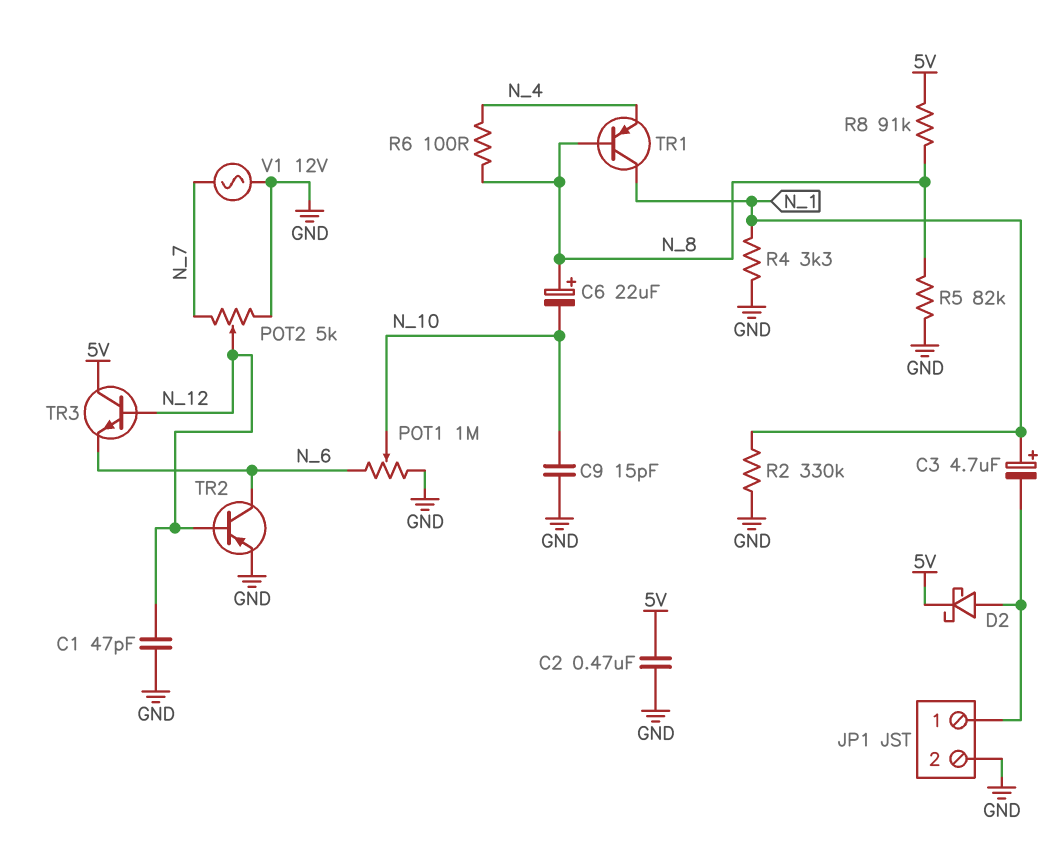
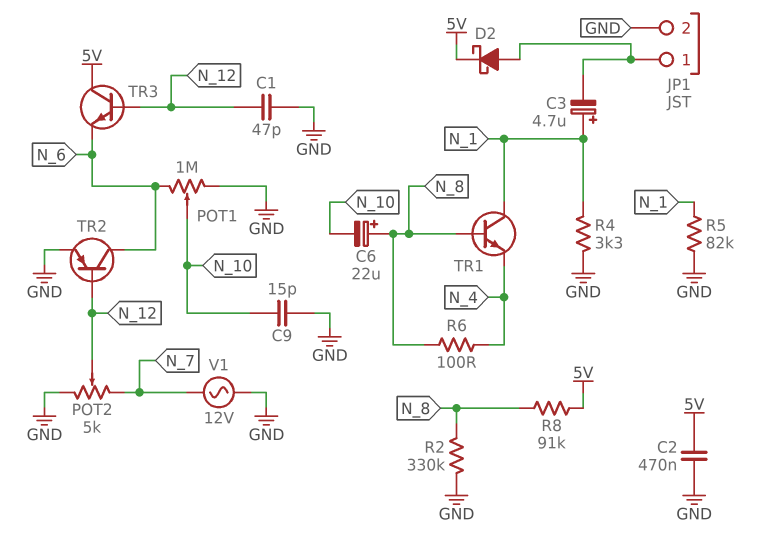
R2: 330k (GND, N_1) -> 330k (GND, N_8)
R5: 82k (GND, N_8) -> 82k (GND, N_1)
TR1: PNP (B N_8, C N_1, E N_4) -> NPN (B N_8, C N_1, E N_4)

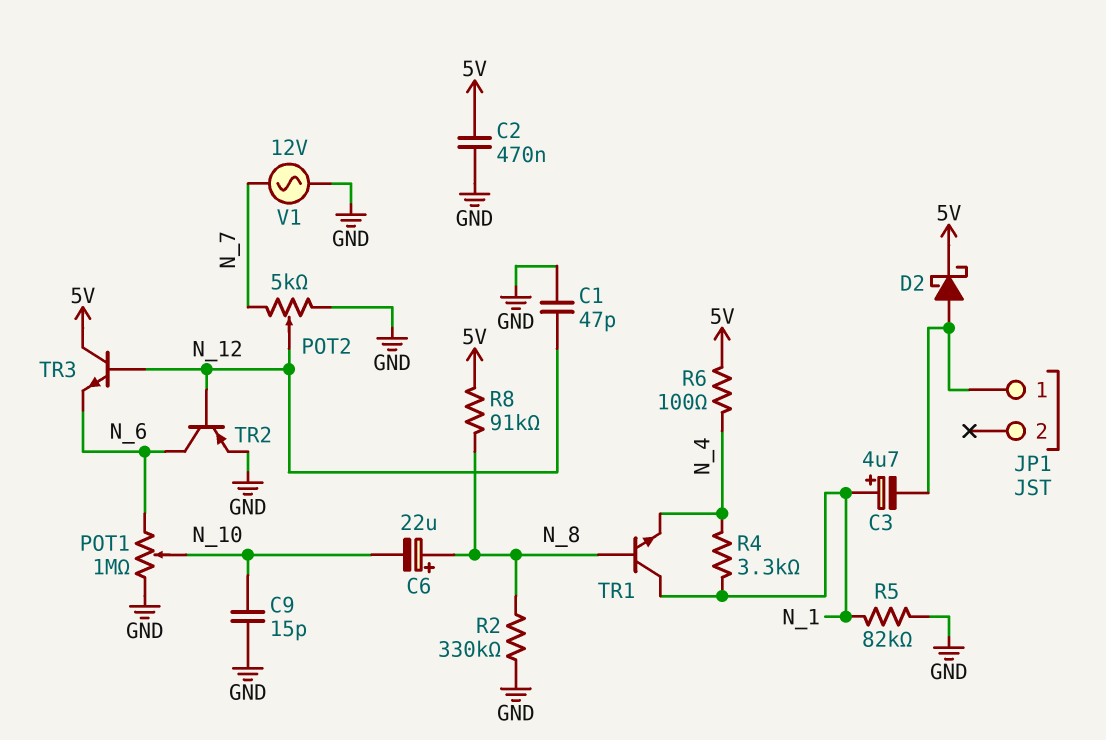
JP1 pin 2: GND -> none
R4: 3.3k (GND, N_1) -> 3.3k (N_1, N_4)
R6: 100 (N_4, N_8) -> 100 (5V, N_4)

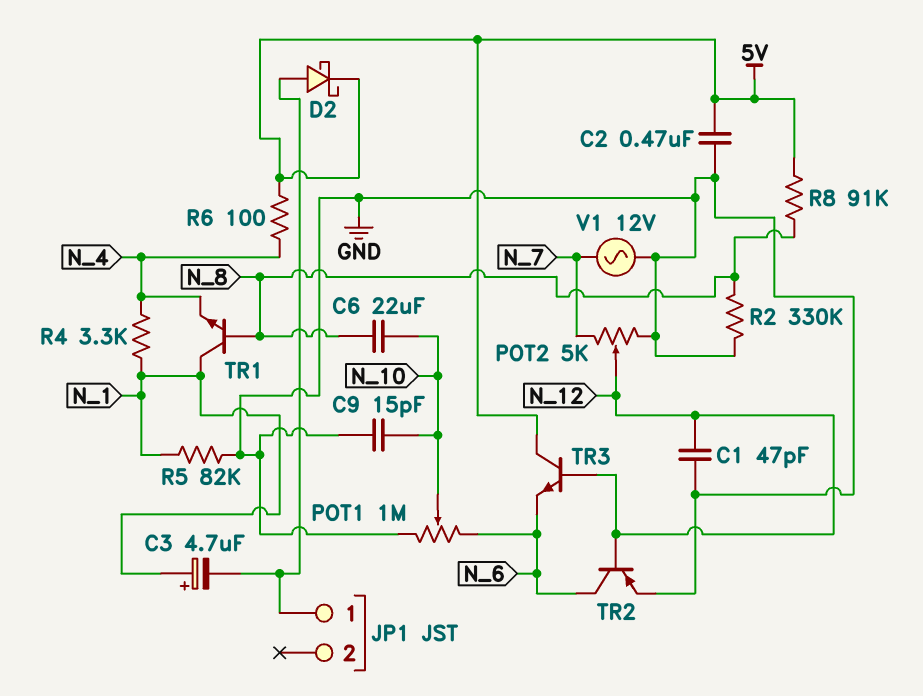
C6: 22uF (plus N_8, minus N_10) -> 22uF (N_8, N_10)

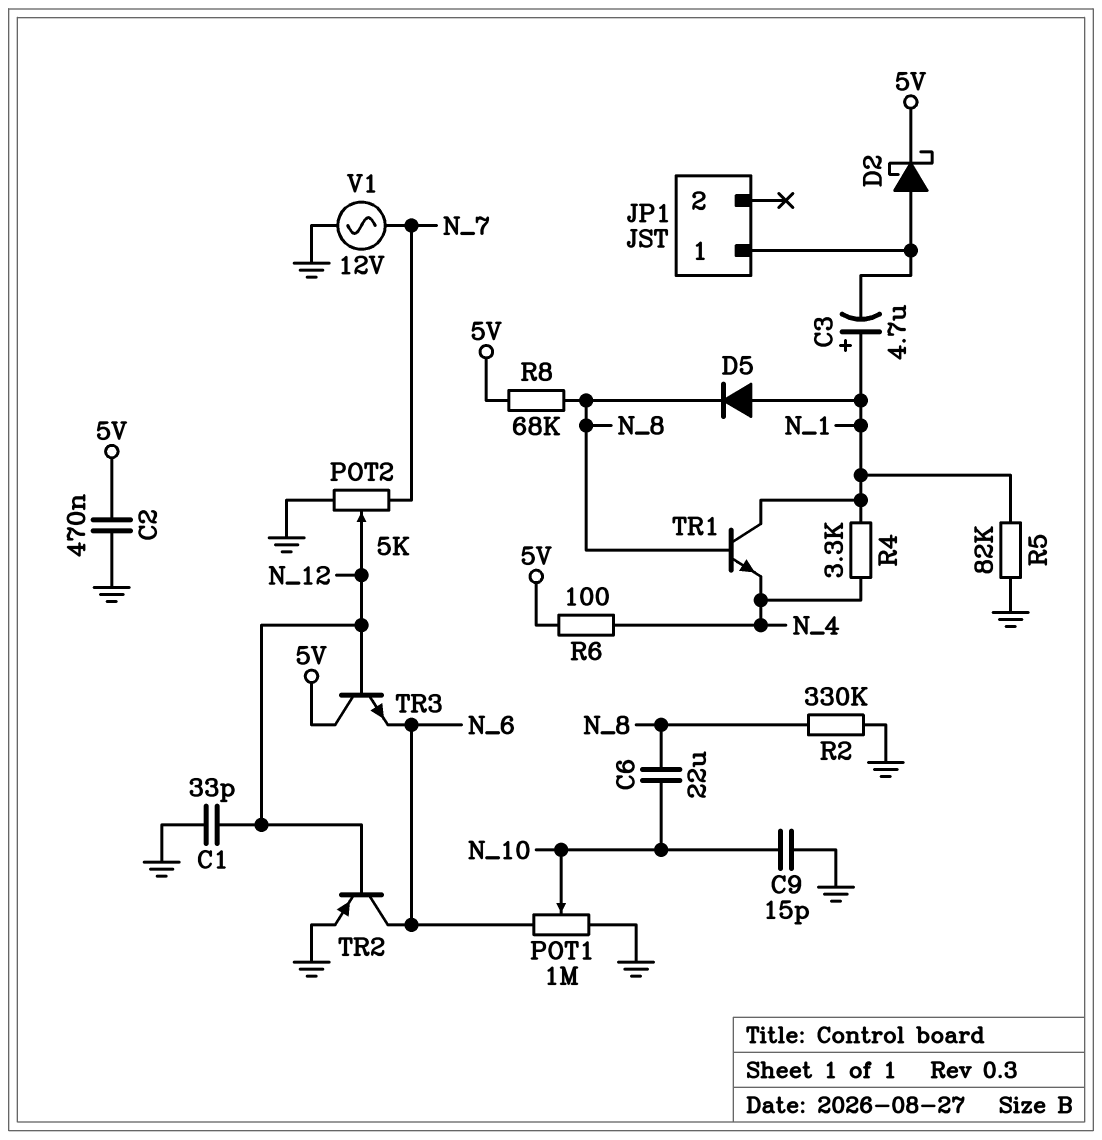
C1: 47pF (GND, N_12) -> 33pF (GND, N_12)
D5: none -> diode (A N_1, K N_8)
R8: 91k (5V, N_8) -> 68k (5V, N_8)

